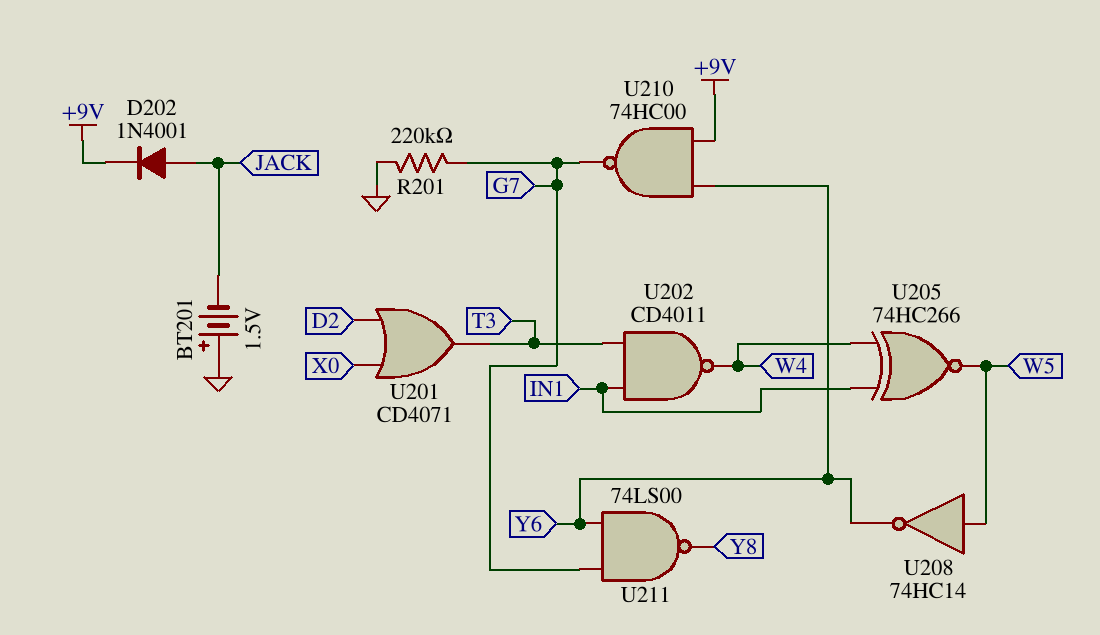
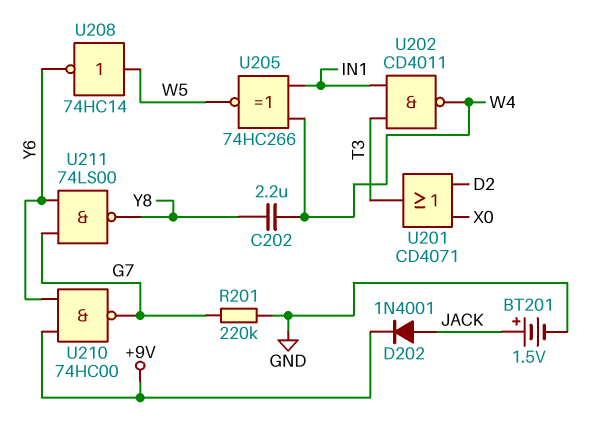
BT201: 1.5V (plus GND, minus JACK) -> 1.5V (plus JACK, minus GND)
C202: none -> 2.2uF (W4, Y8)

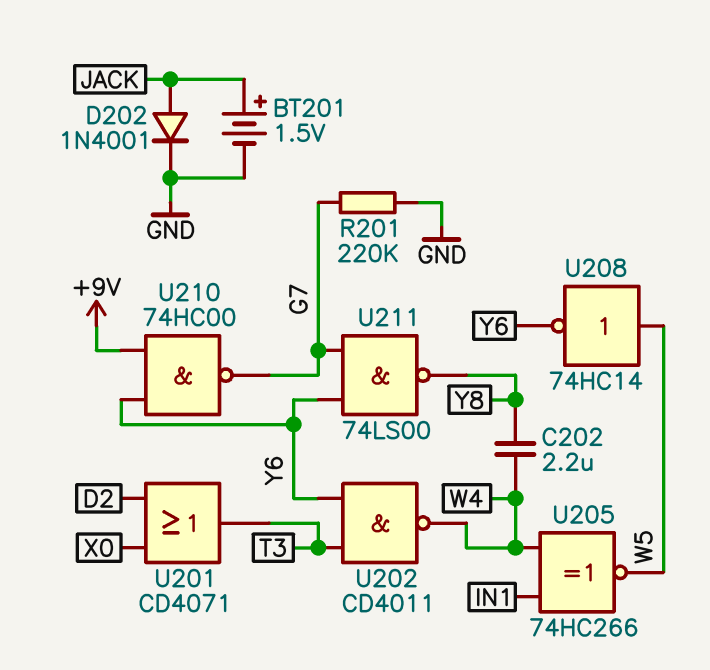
D202: diode 1N4001 (A JACK, K +9V) -> diode 1N4001 (A JACK, K GND)
U202: NAND CD4011 (in IN1, in T3, out W4) -> NAND CD4011 (in T3, in Y6, out W4)

